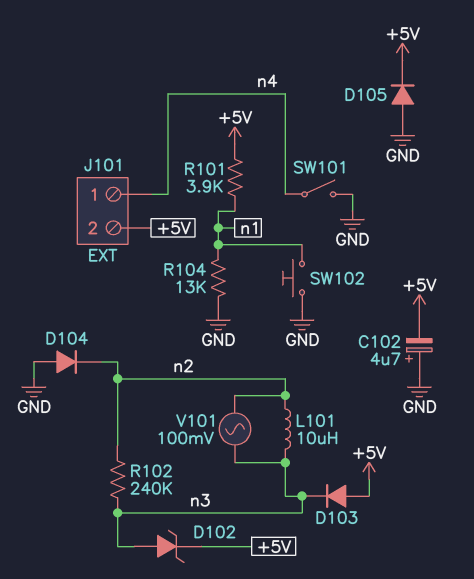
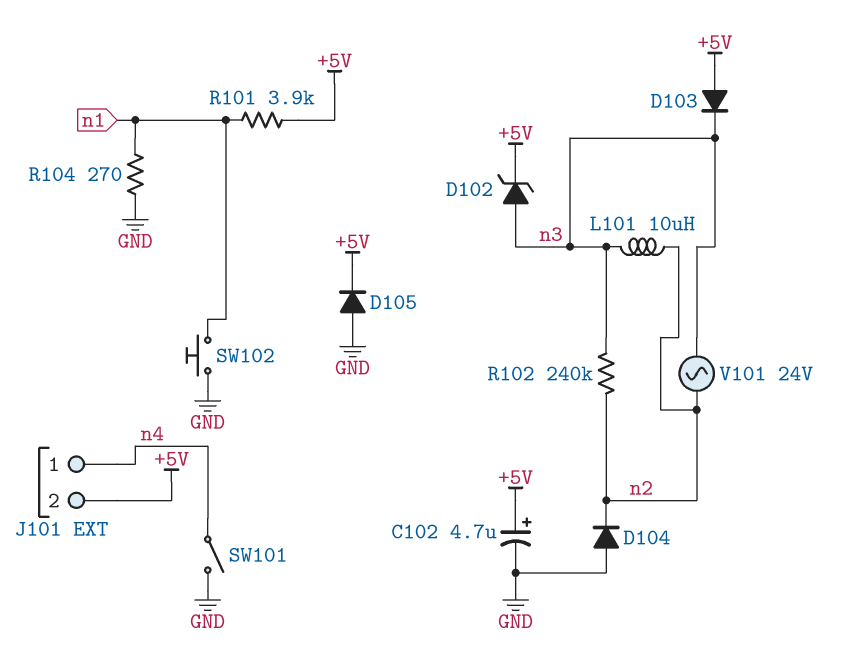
C102: 4.7uF (plus GND, minus +5V) -> 4.7uF (plus +5V, minus GND)
R104: 13k (GND, n1) -> 270 (GND, n1)
V101: AC 100mV (n2, n3) -> AC 24V (n2, n3)

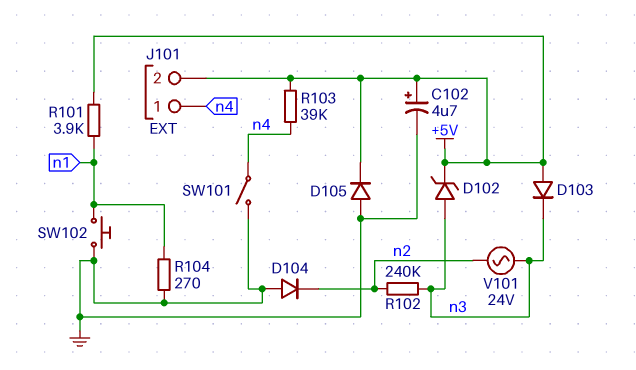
L101: 10uH (n2, n3) -> none
R103: none -> 39k (+5V, n4)

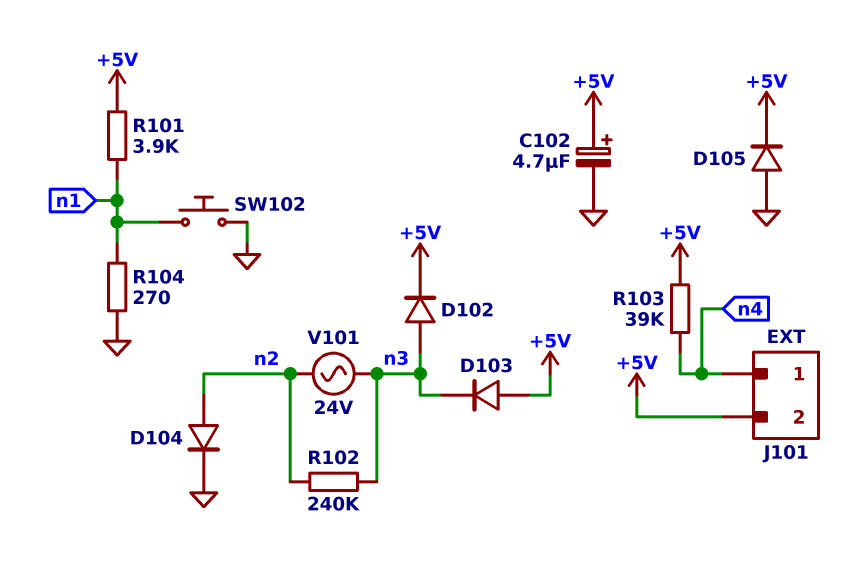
D102: zener (A n3, K +5V) -> diode (A n3, K +5V)
D104: diode (A GND, K n2) -> diode (A n2, K GND)
SW101: switch (GND, n4) -> none

